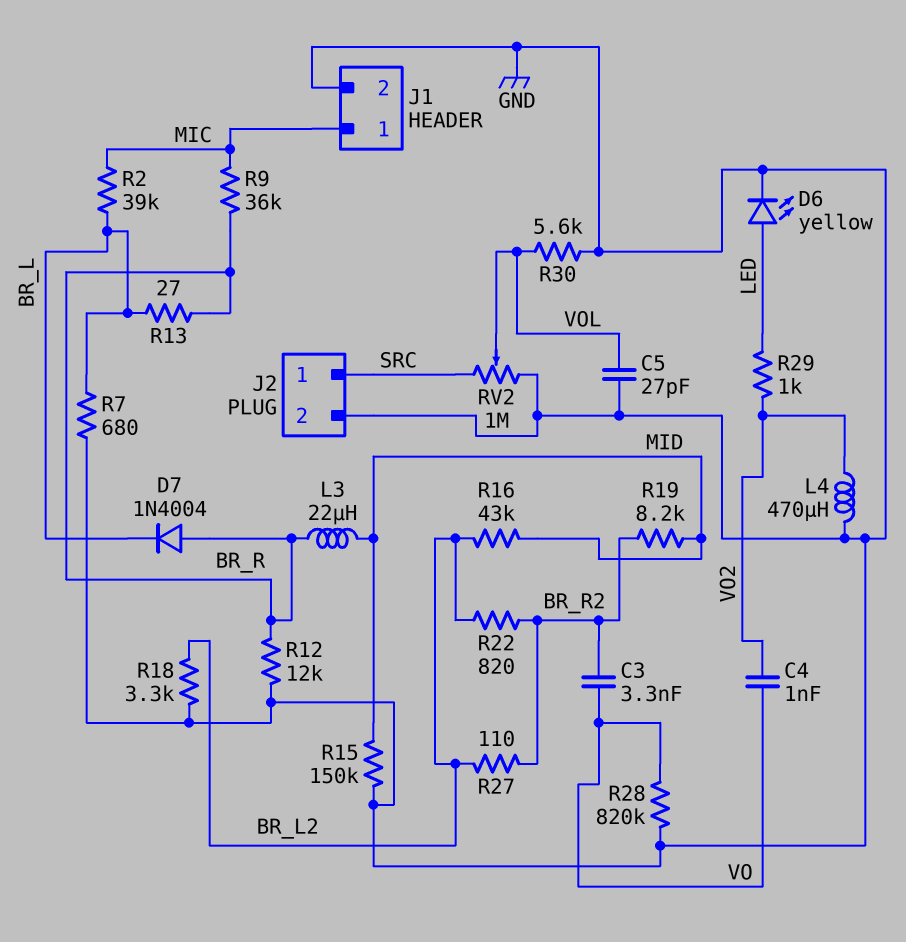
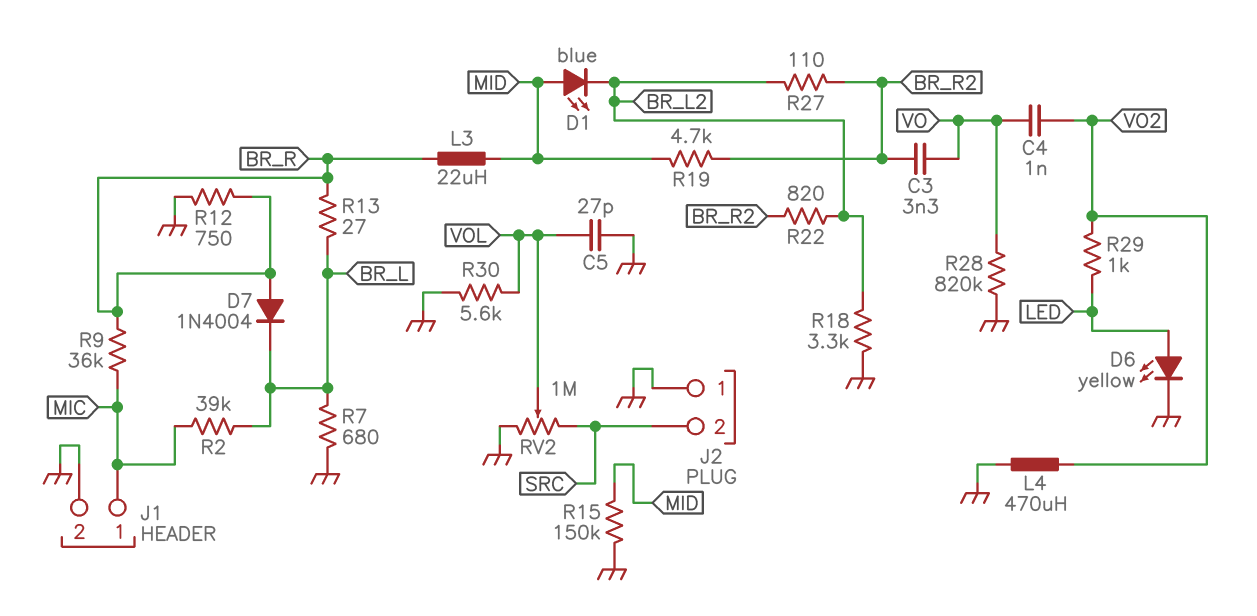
D1: none -> LED blue (A MID, K BR_L2)
J2 pin 1: SRC -> GND
J2 pin 2: GND -> SRC
R12: 12k (BR_R, GND) -> 750 (BR_R, GND)
R16: 43k (BR_L2, MID) -> none
R19: 8.2k (BR_R2, MID) -> 4.7k (BR_R2, MID)

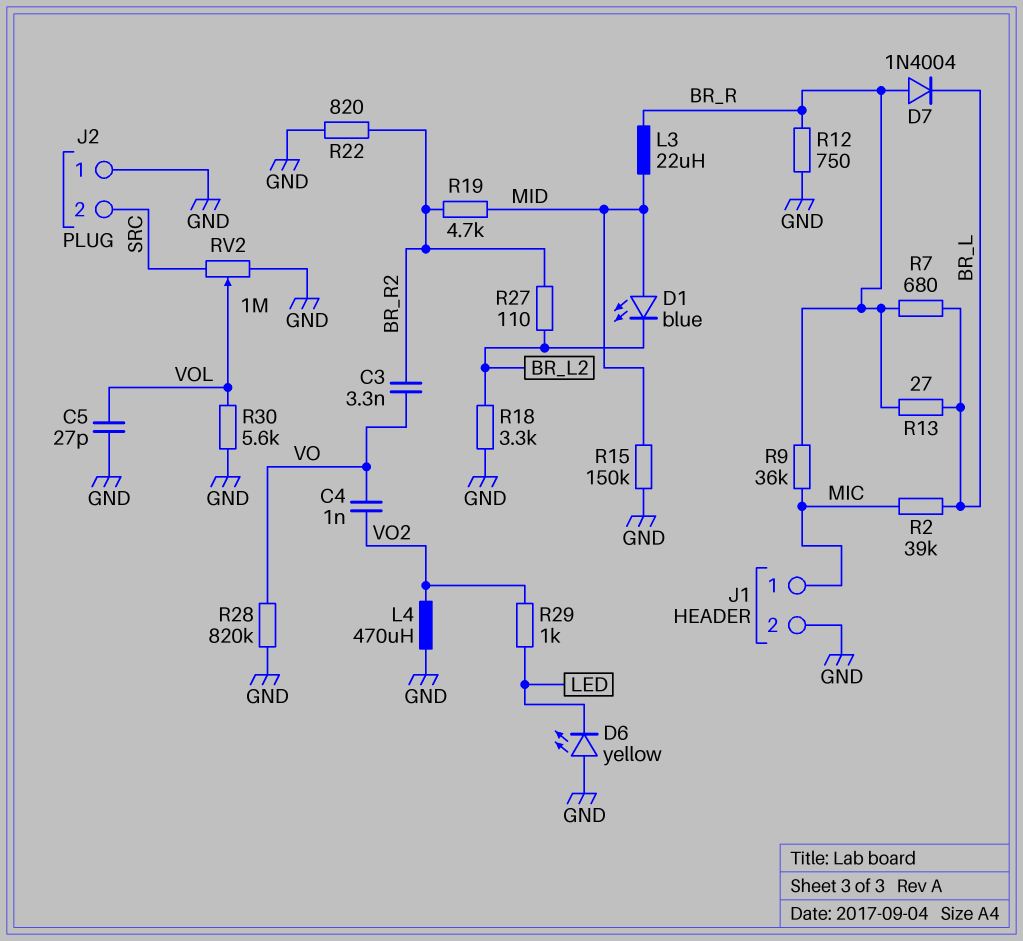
D6: LED yellow (A LED, K GND) -> LED yellow (A GND, K LED)
R7: 680 (BR_L, GND) -> 680 (BR_L, BR_R)
R22: 820 (BR_L2, BR_R2) -> 820 (BR_R2, GND)

